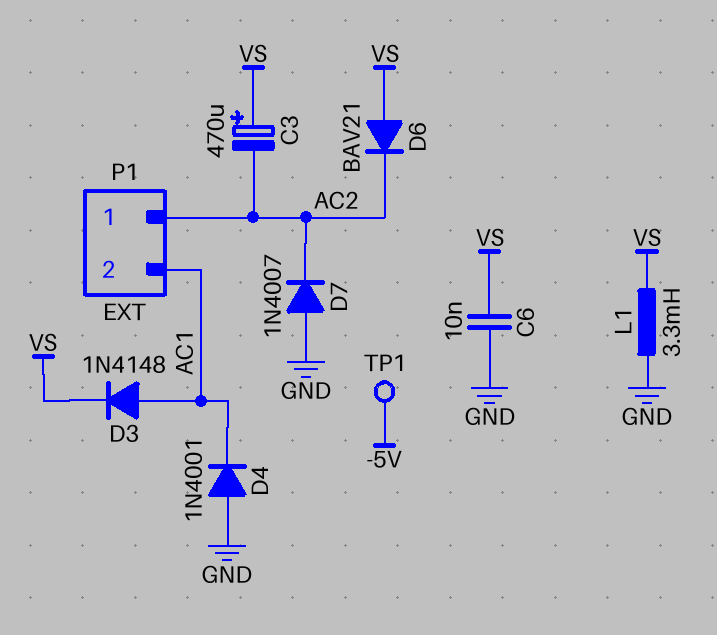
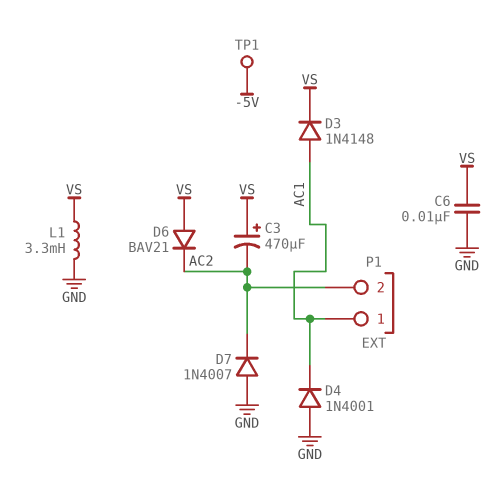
P1 pin 1: AC2 -> AC1
P1 pin 2: AC1 -> AC2

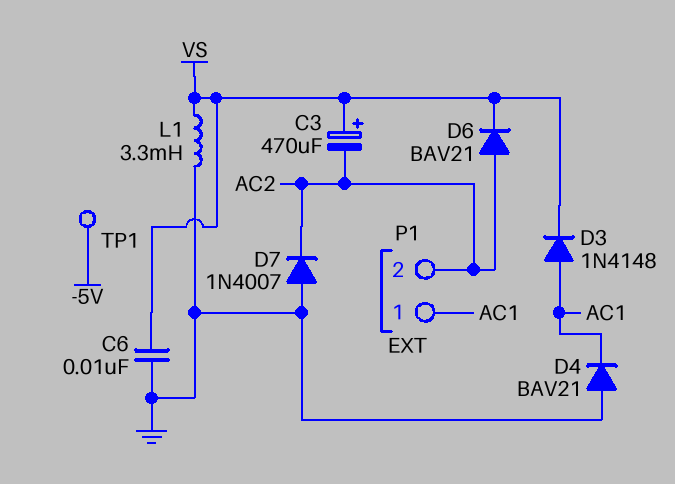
D4: diode 1N4001 (A GND, K AC1) -> diode BAV21 (A GND, K AC1)
D6: diode BAV21 (A VS, K AC2) -> diode BAV21 (A AC2, K VS)

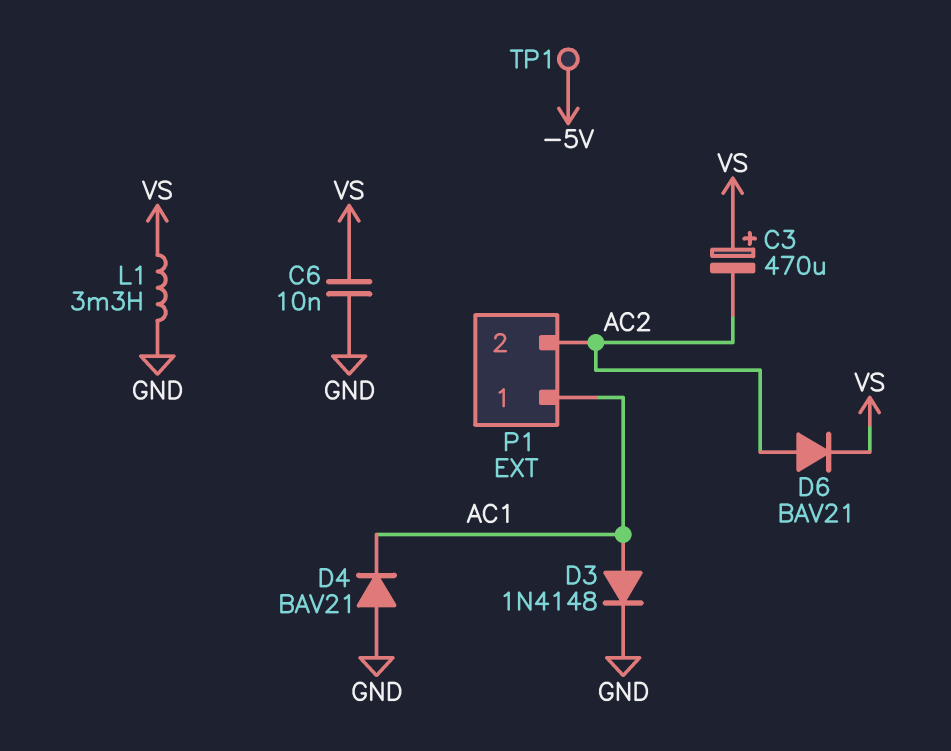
D3: diode 1N4148 (A AC1, K VS) -> diode 1N4148 (A AC1, K GND)
D7: diode 1N4007 (A GND, K AC2) -> none

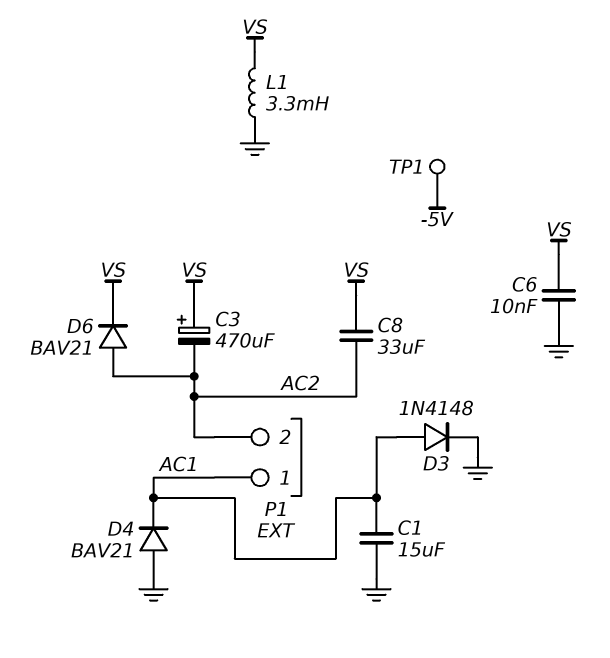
C1: none -> 15uF (AC1, GND)
C8: none -> 33uF (AC2, VS)

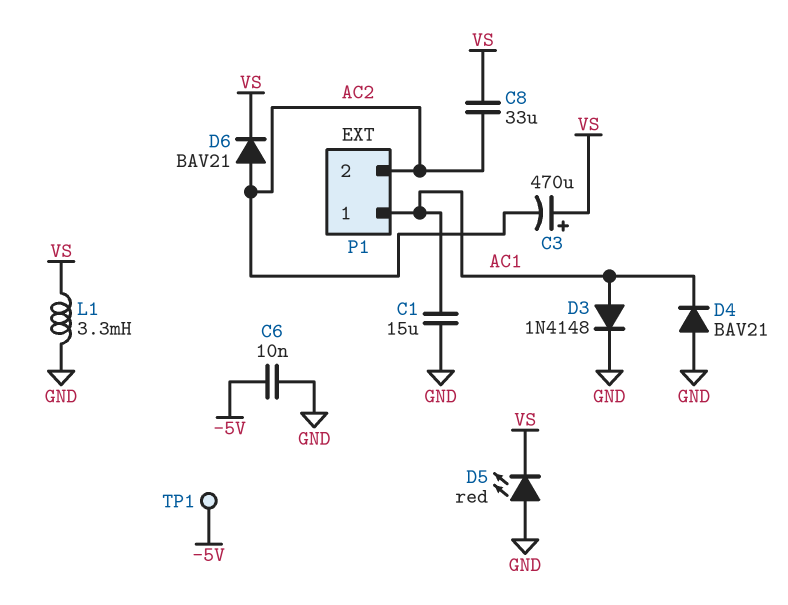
C6: 10nF (GND, VS) -> 10nF (-5V, GND)
D5: none -> LED red (A GND, K VS)

